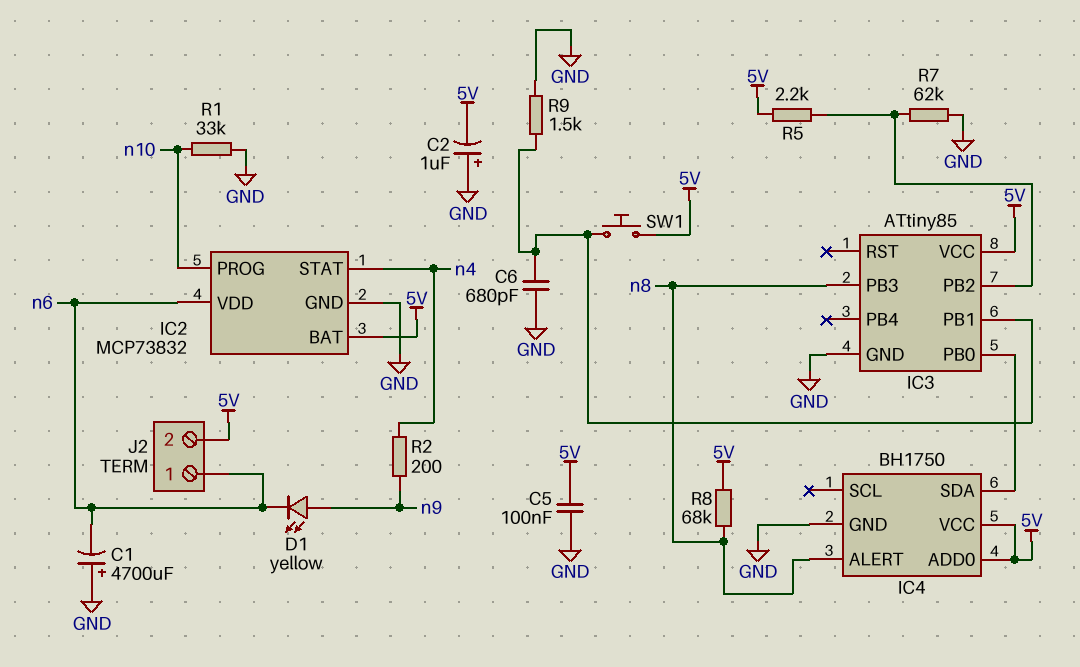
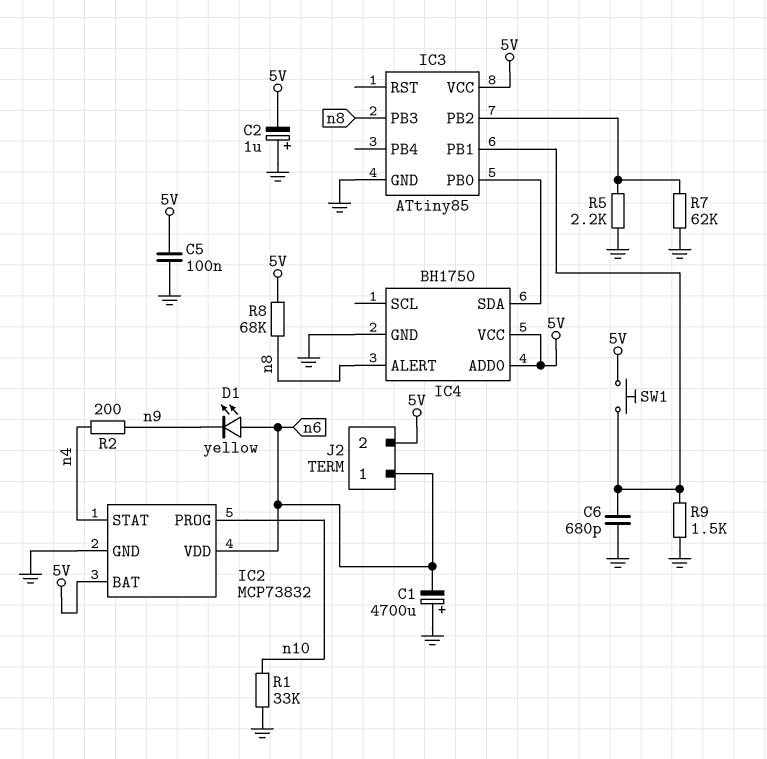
D1: LED yellow (A n9, K n6) -> LED yellow (A n6, K n9)
R5: 2.2k (5V, IC3/PB2) -> 2.2k (GND, IC3/PB2)

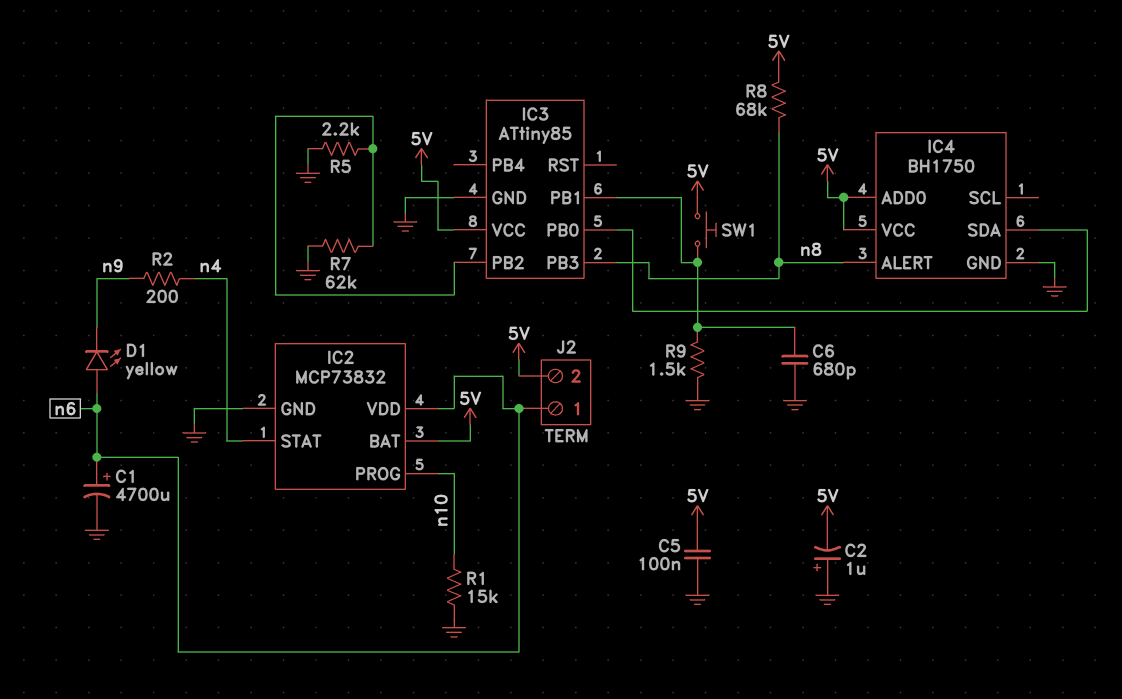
C1: 4700uF (plus GND, minus n6) -> 4700uF (plus n6, minus GND)
R1: 33k (GND, n10) -> 15k (GND, n10)

